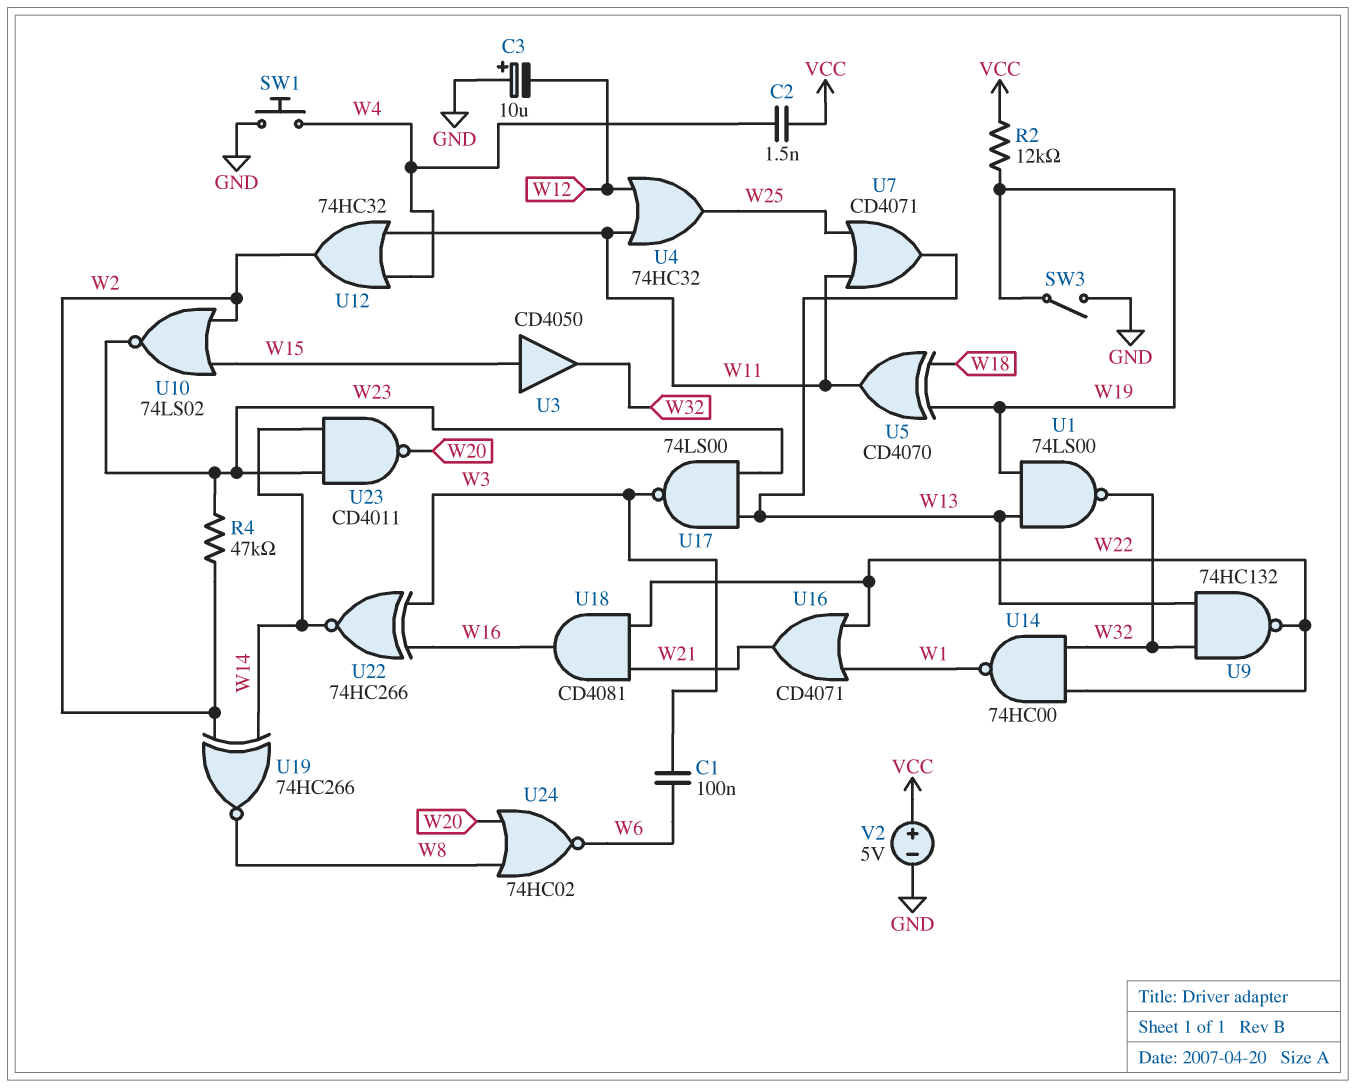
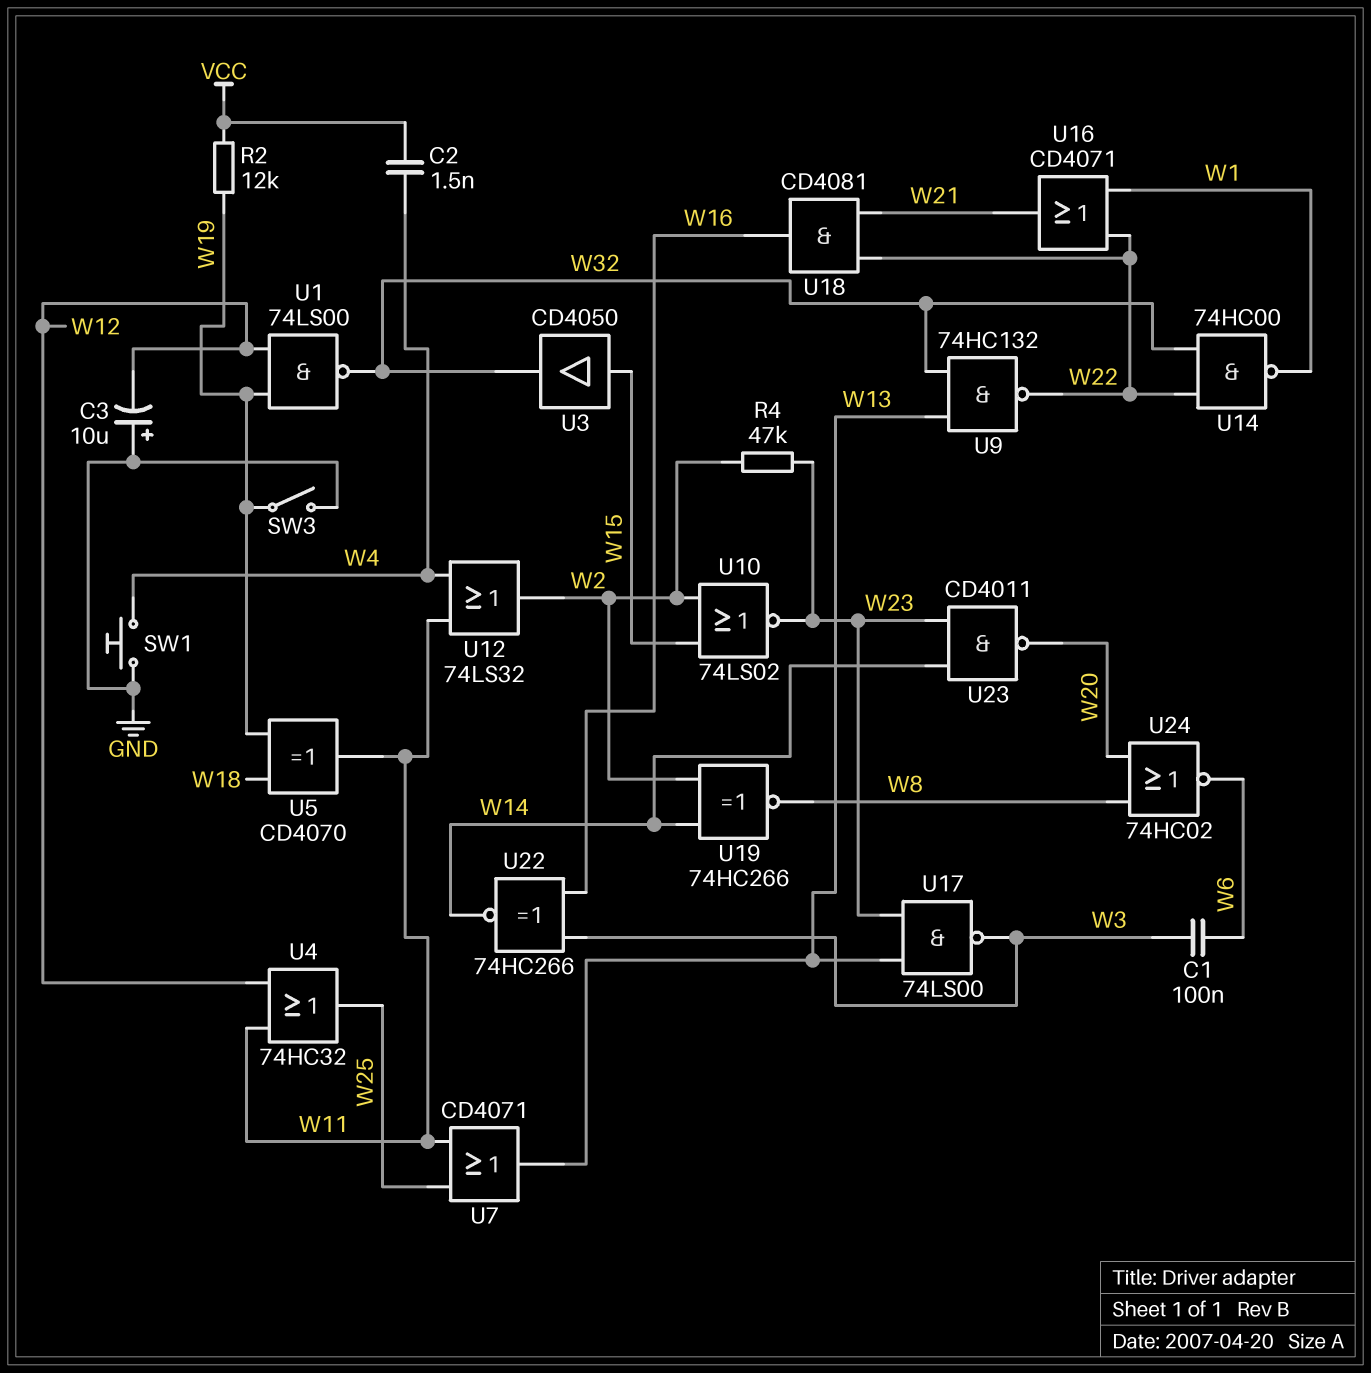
U1: NAND 74LS00 (in W13, in W19, out W32) -> NAND 74LS00 (in W12, in W19, out W32)
U12: OR 74HC32 (in W4, in W11, out W2) -> OR 74LS32 (in W4, in W11, out W2)
V2: 5V (plus VCC, minus GND) -> none

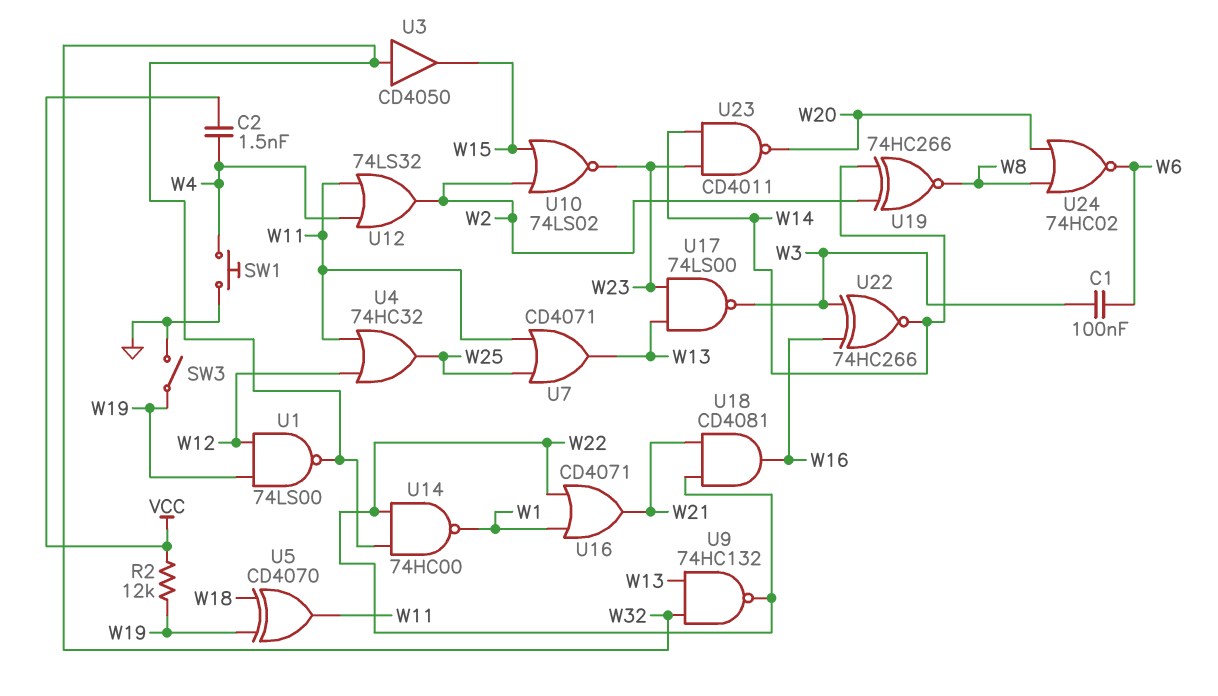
C3: 10uF (plus GND, minus W12) -> none
R4: 47k (W2, W23) -> none
U3: buffer CD4050 (in W15, out W32) -> buffer CD4050 (in W32, out W15)

